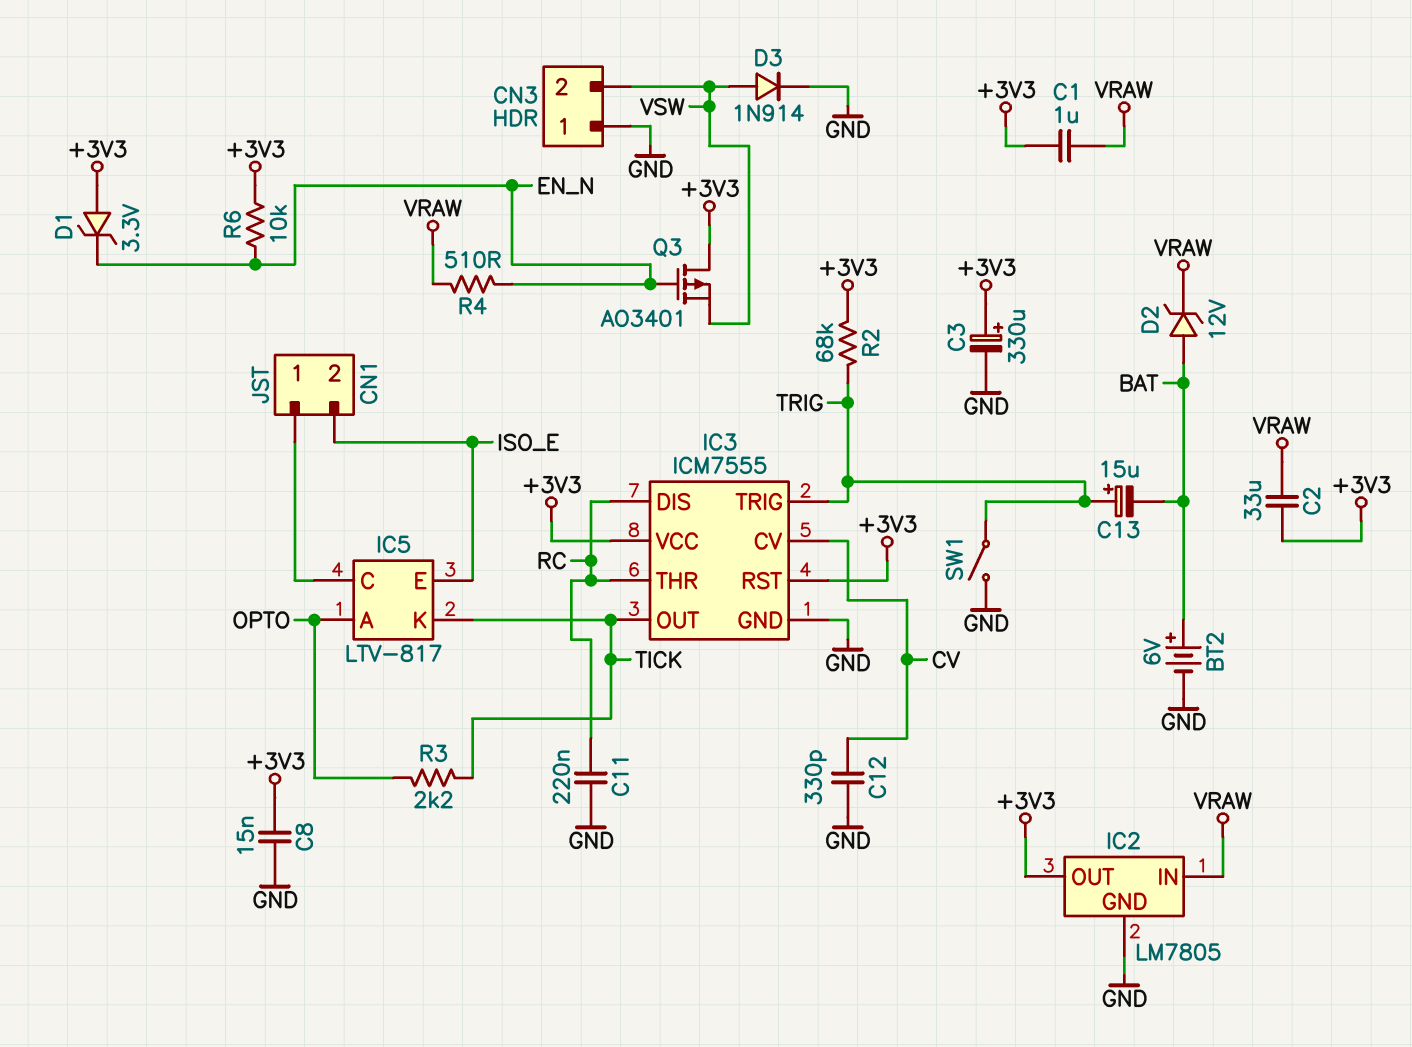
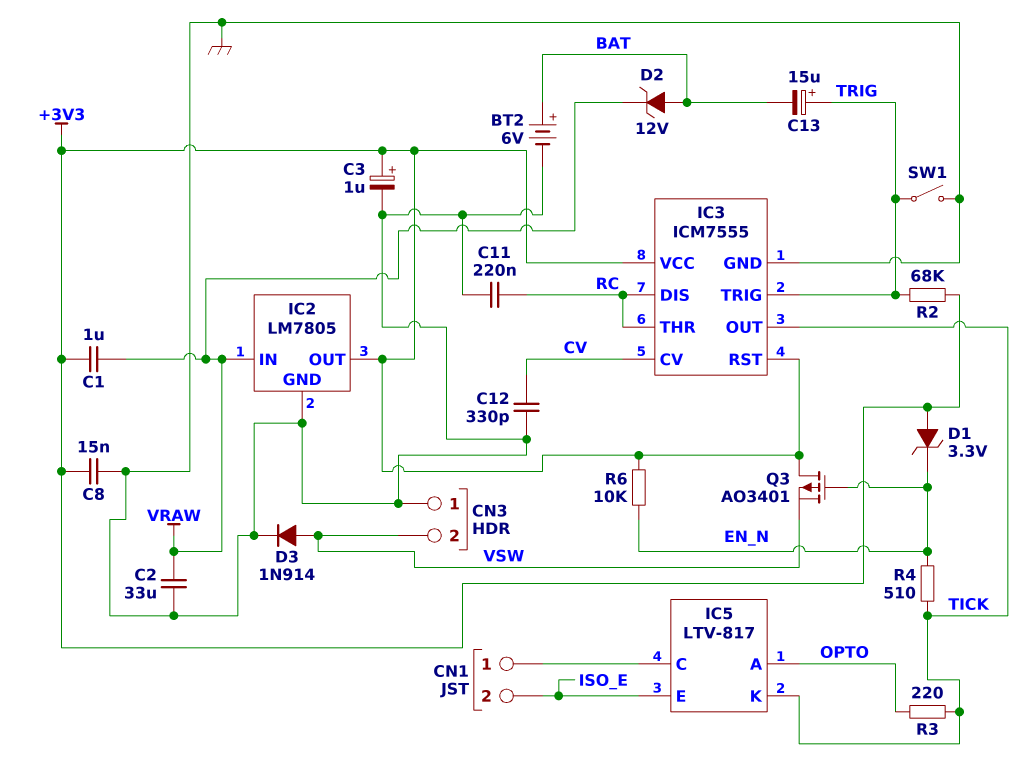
C2: 33uF (+3V3, VRAW) -> 33uF (GND, VRAW)
C3: 330uF (plus +3V3, minus GND) -> 1uF (plus +3V3, minus GND)
R3: 2.2k (OPTO, TICK) -> 220 (OPTO, TICK)
R4: 510 (EN_N, VRAW) -> 510 (EN_N, TICK)

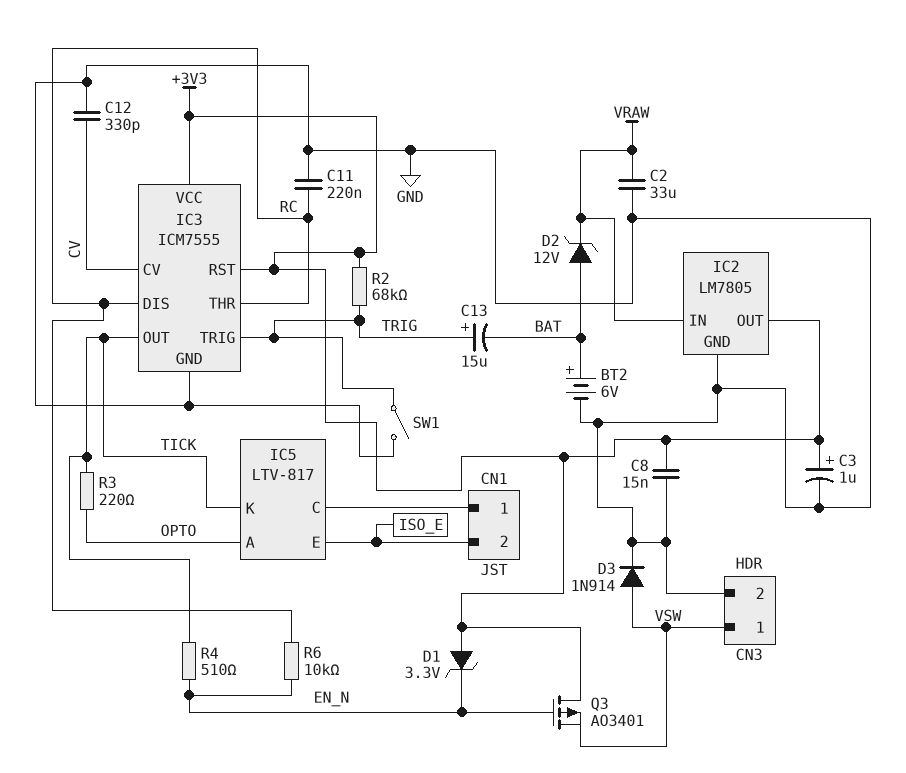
C1: 1uF (+3V3, VRAW) -> none
CN3 pin 1: GND -> VSW
CN3 pin 2: VSW -> GND
R6: 10k (+3V3, EN_N) -> 10k (EN_N, RC)

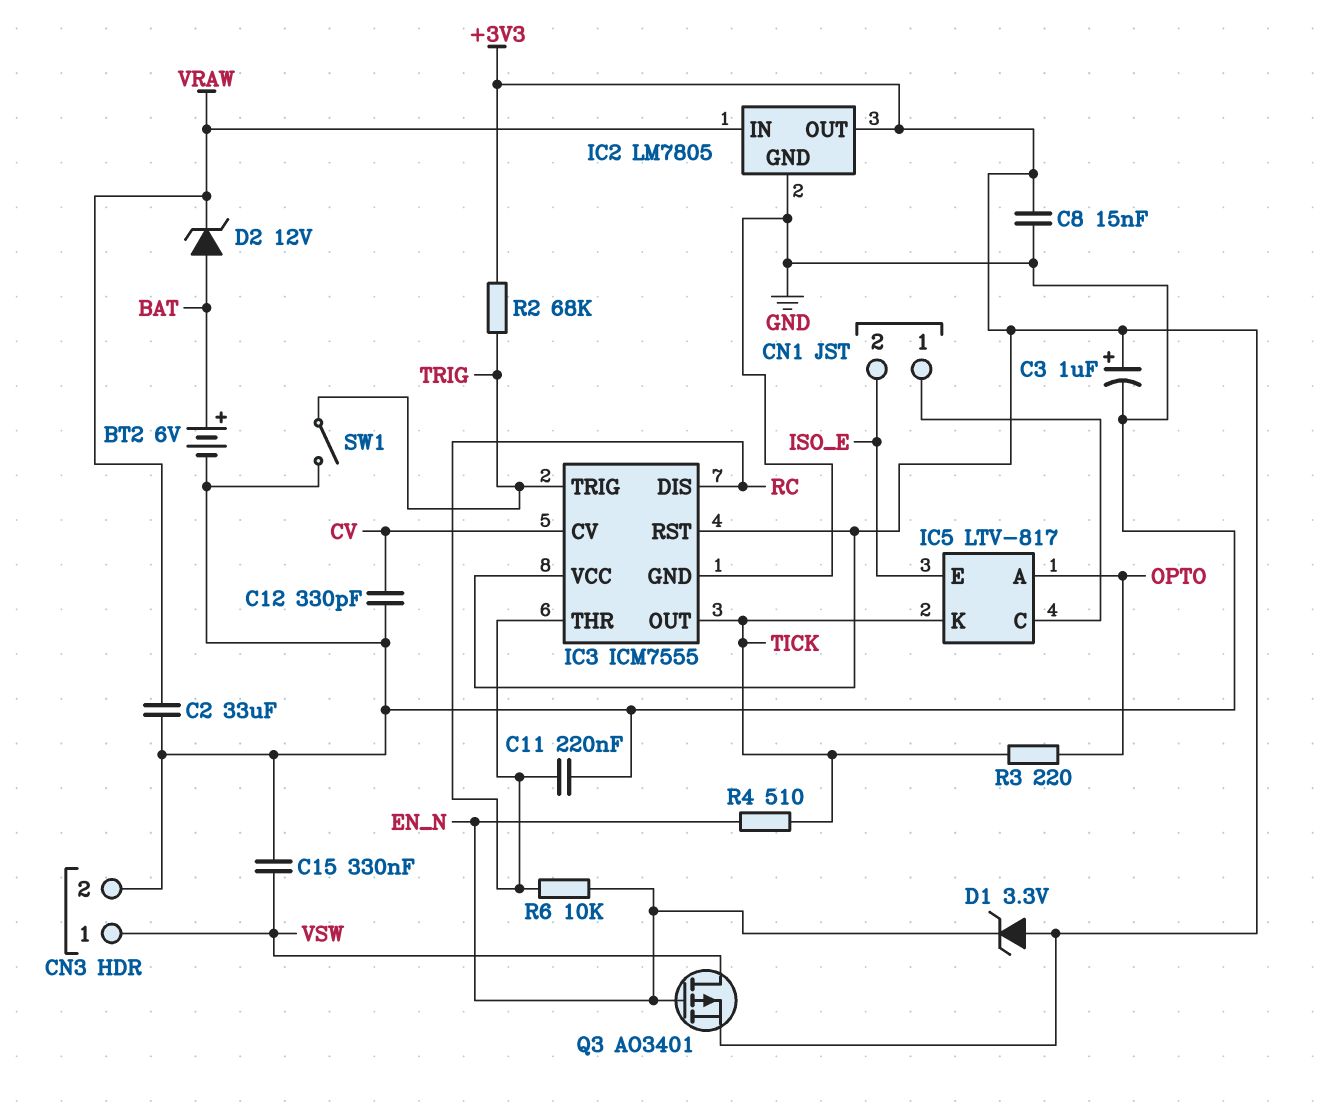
C13: 15uF (plus TRIG, minus BAT) -> none
C15: none -> 330nF (GND, VSW)
D3: diode 1N914 (A VSW, K GND) -> none
Q3: PMOS AO3401 (G EN_N, D +3V3, S VSW) -> PMOS AO3401 (G EN_N, D VSW, S +3V3)

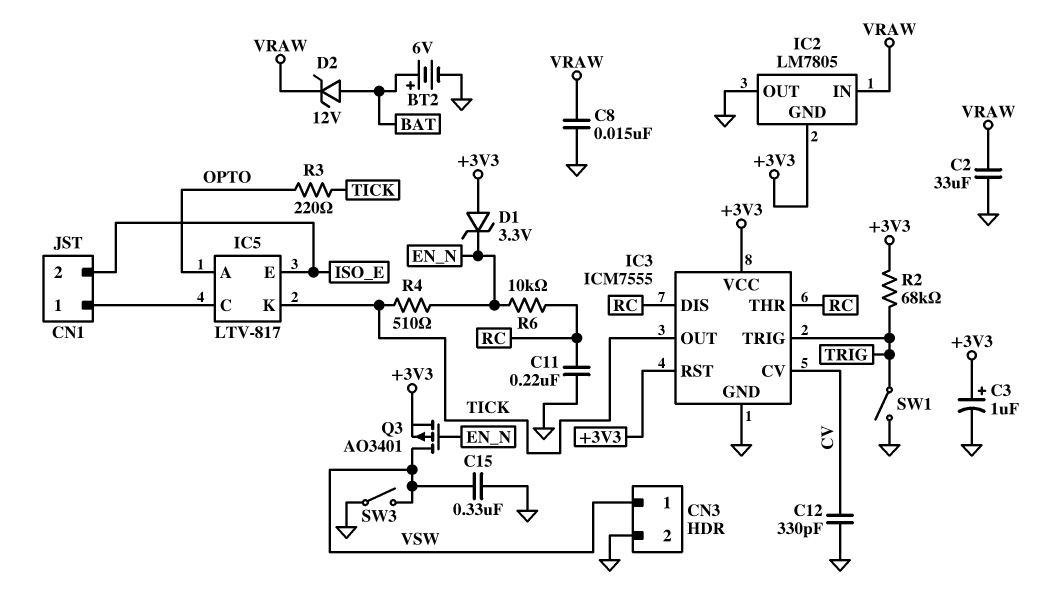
C8: 15nF (+3V3, GND) -> 15nF (GND, VRAW)
IC2 pin GND: GND -> +3V3
IC2 pin OUT: +3V3 -> GND
SW3: none -> switch (GND, VSW)

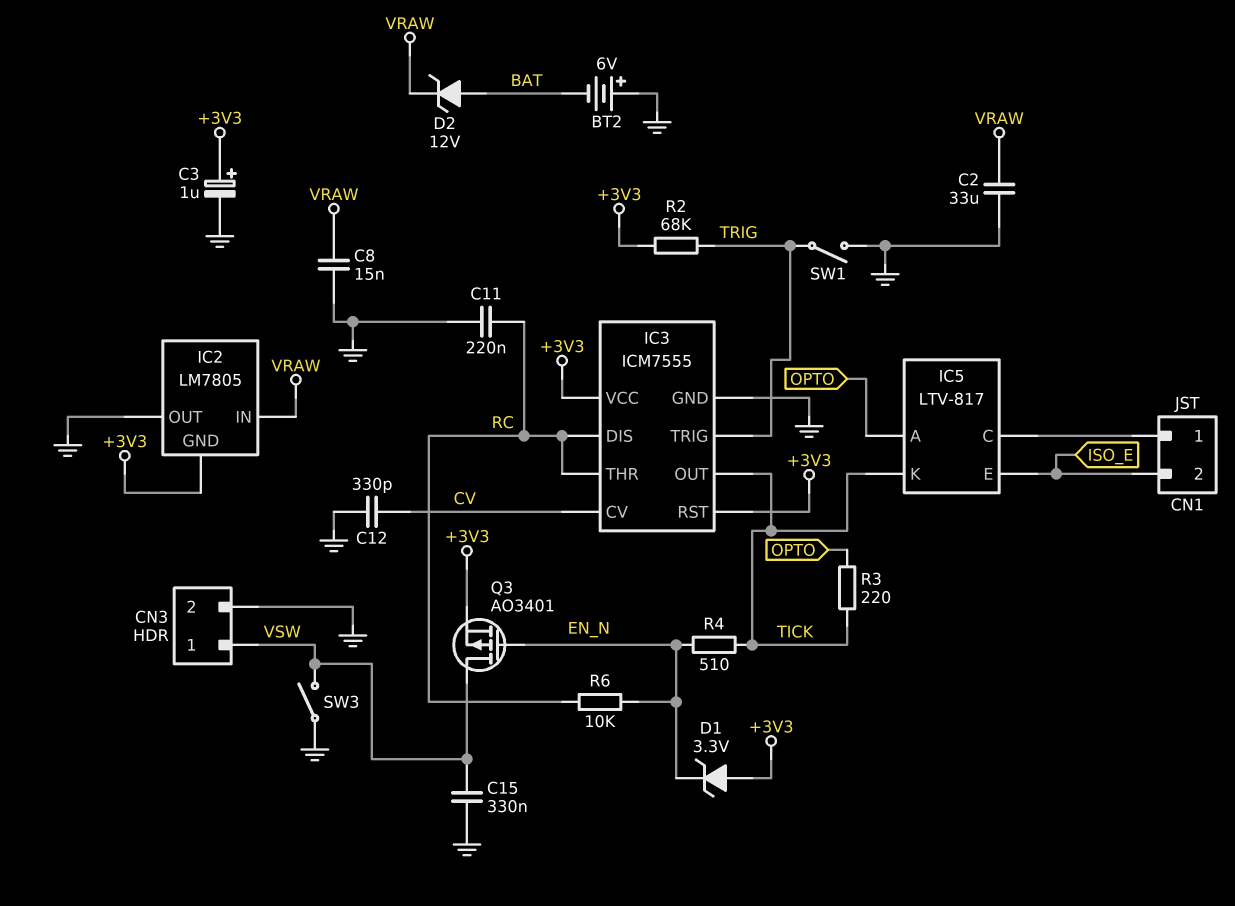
BT2: 6V (plus BAT, minus GND) -> 6V (plus GND, minus BAT)

